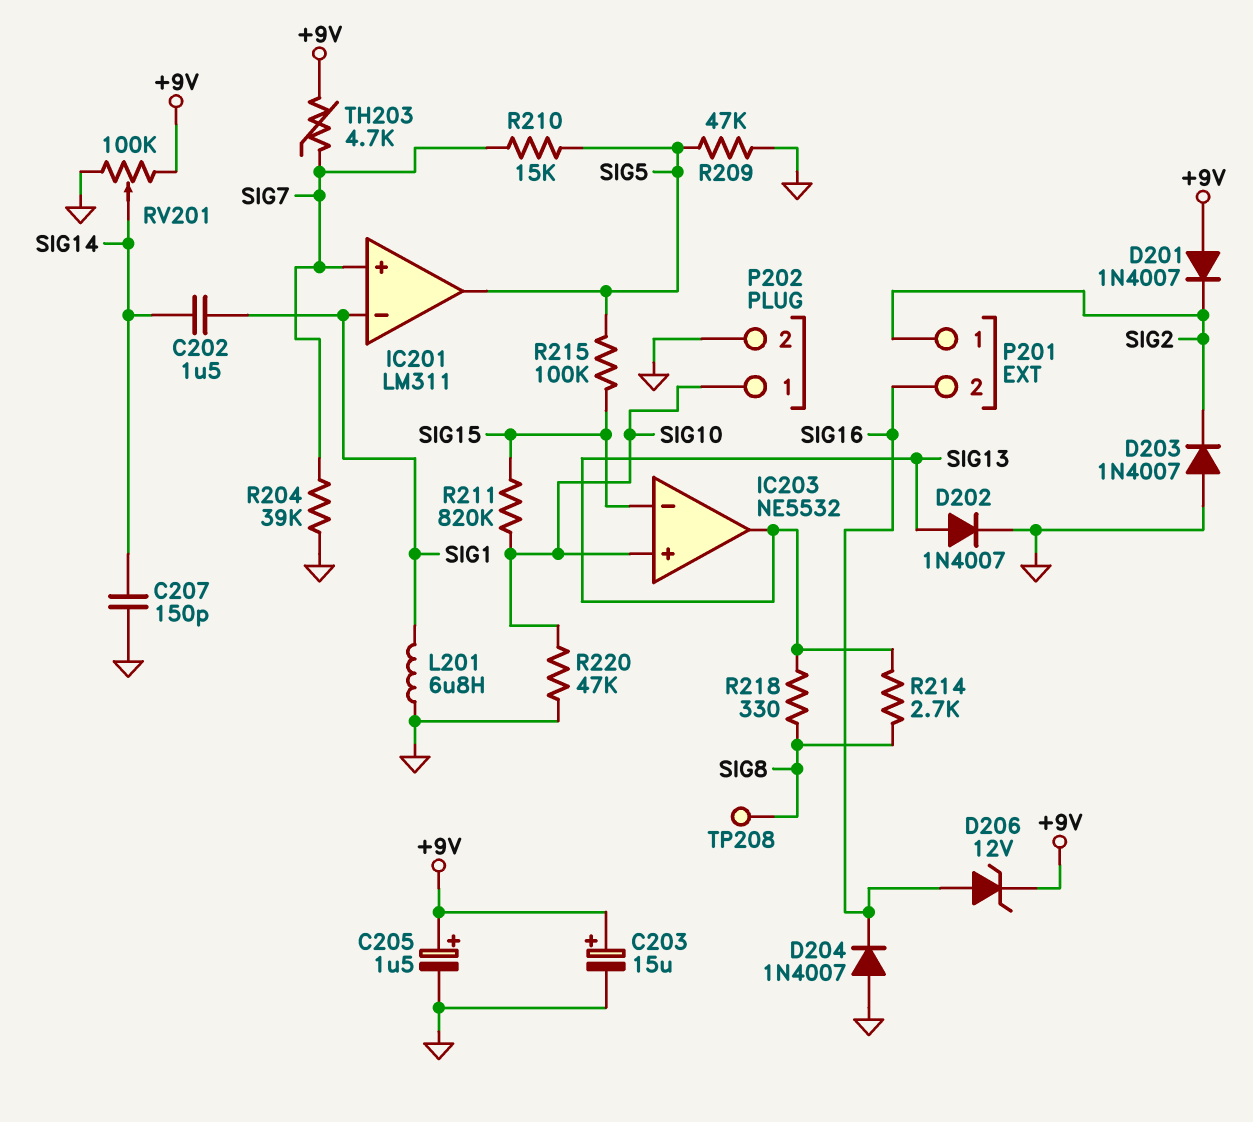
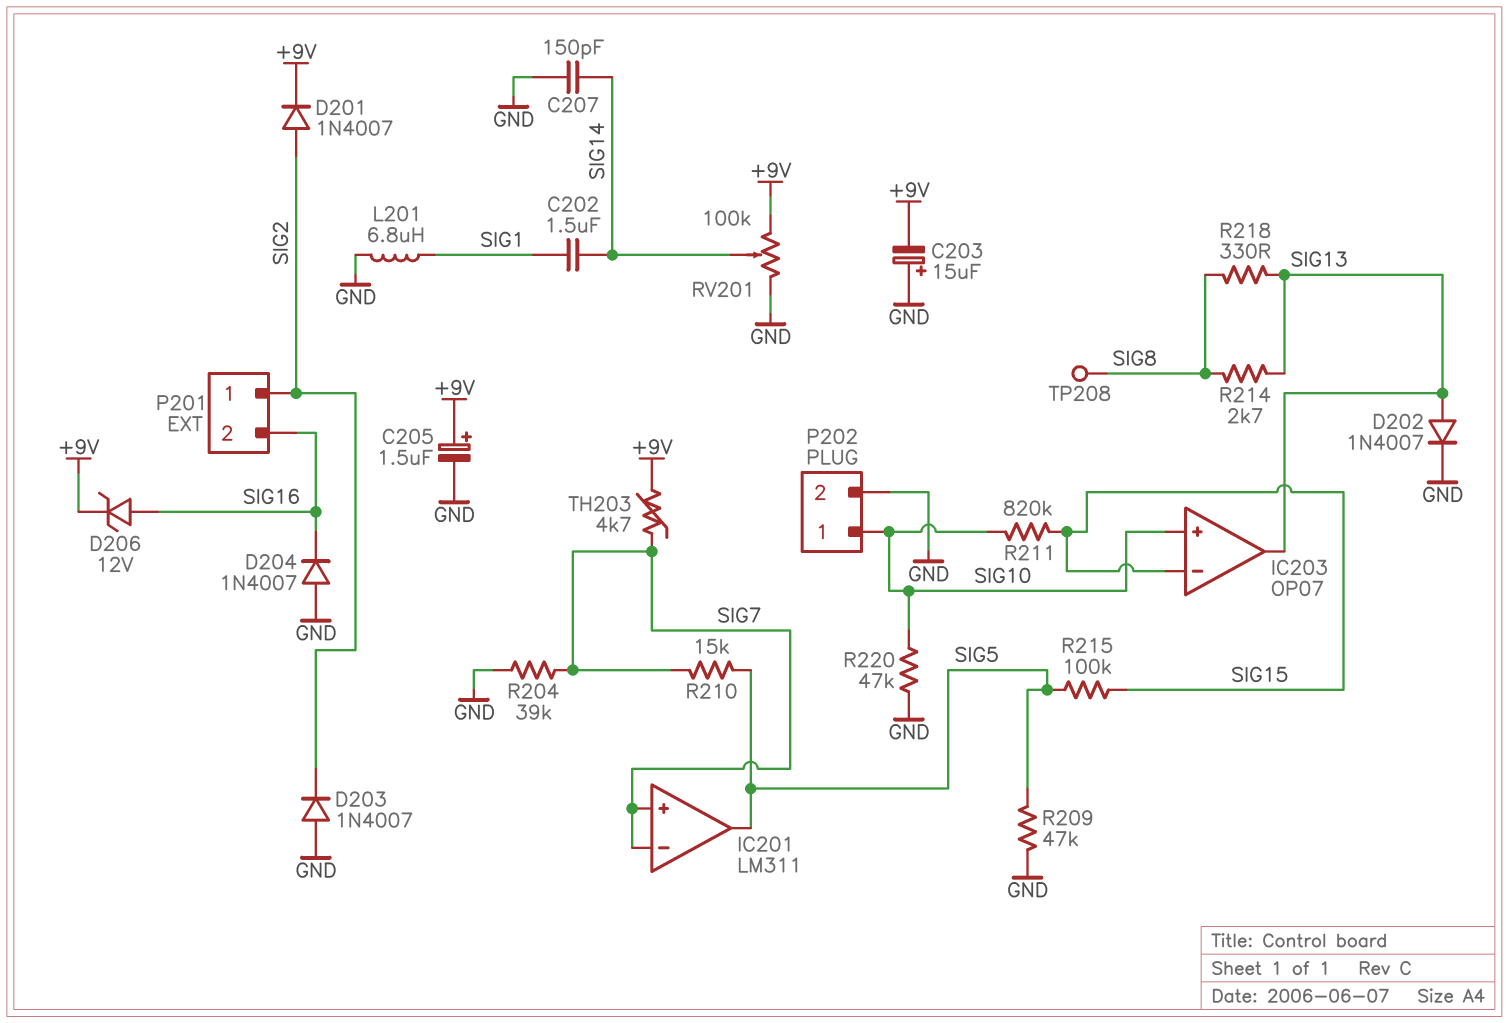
C203: 15uF (plus +9V, minus GND) -> 15uF (plus GND, minus +9V)
D201: diode 1N4007 (A +9V, K SIG2) -> diode 1N4007 (A SIG2, K +9V)
IC201 pin in-: SIG1 -> SIG7
IC203: NE5532 -> OP07

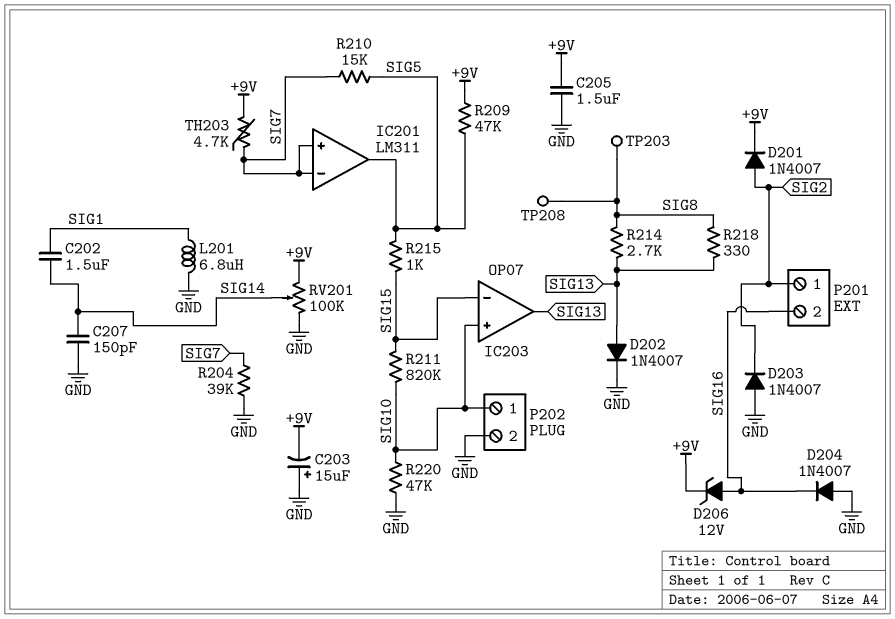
C205: 1.5uF (plus +9V, minus GND) -> 1.5uF (+9V, GND)
R209: 47k (GND, SIG5) -> 47k (+9V, SIG5)
R215: 100k (SIG5, SIG15) -> 1k (SIG5, SIG15)
TP203: none -> test point (SIG8)

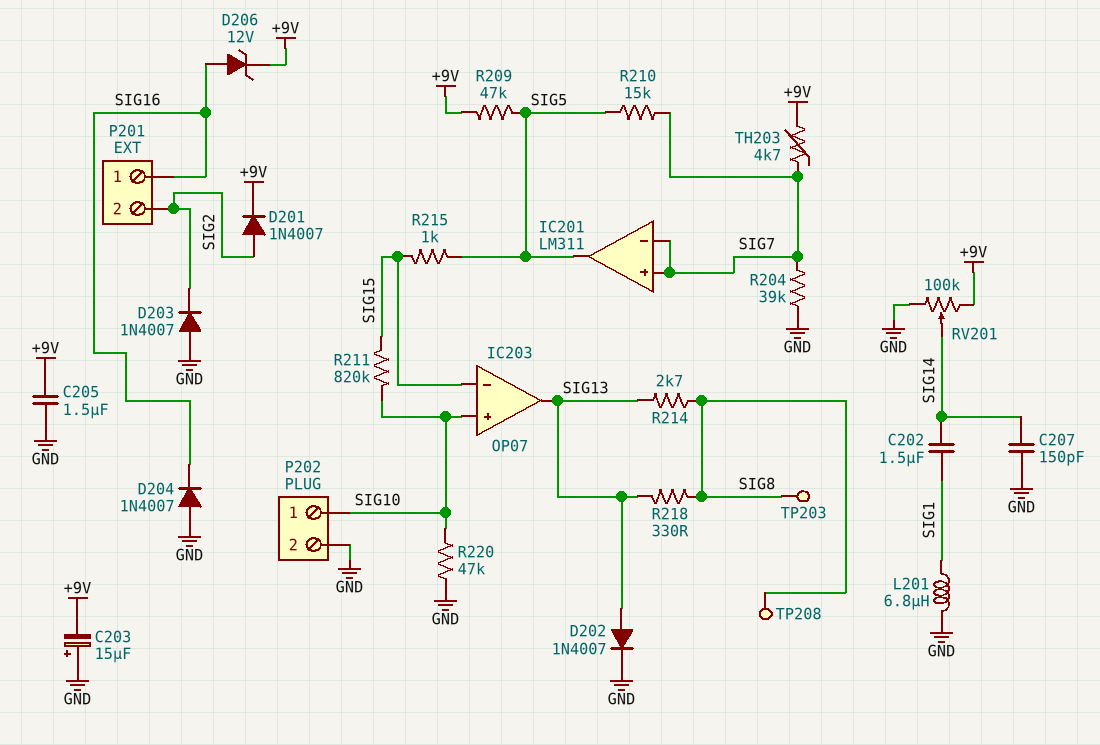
P201 pin 1: SIG2 -> SIG16
P201 pin 2: SIG16 -> SIG2

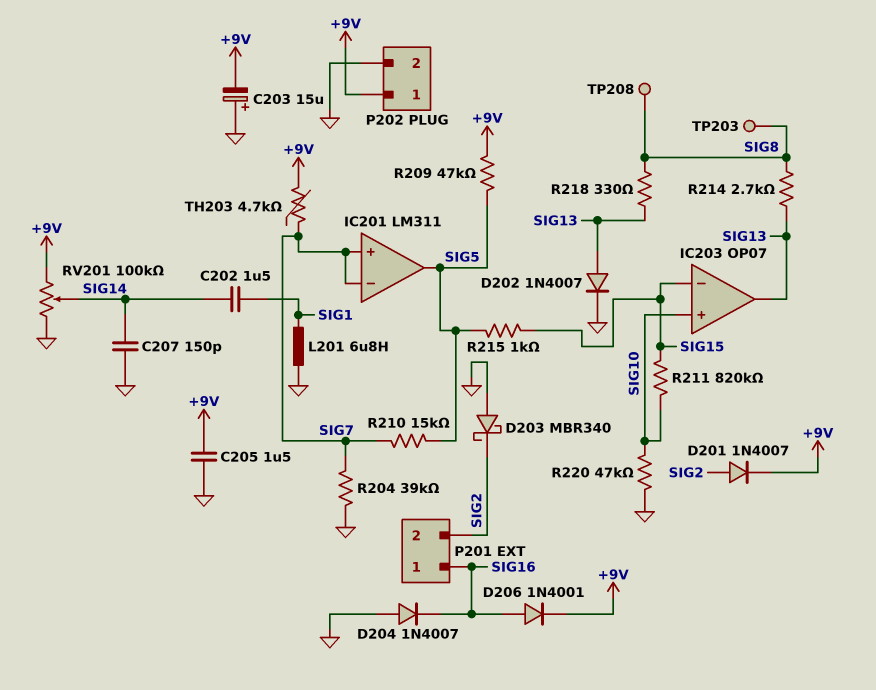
D203: diode 1N4007 (A GND, K SIG2) -> schottky MBR340 (A GND, K SIG2)
D206: zener 12V (A SIG16, K +9V) -> diode 1N4001 (A SIG16, K +9V)
P202 pin 1: SIG10 -> +9V

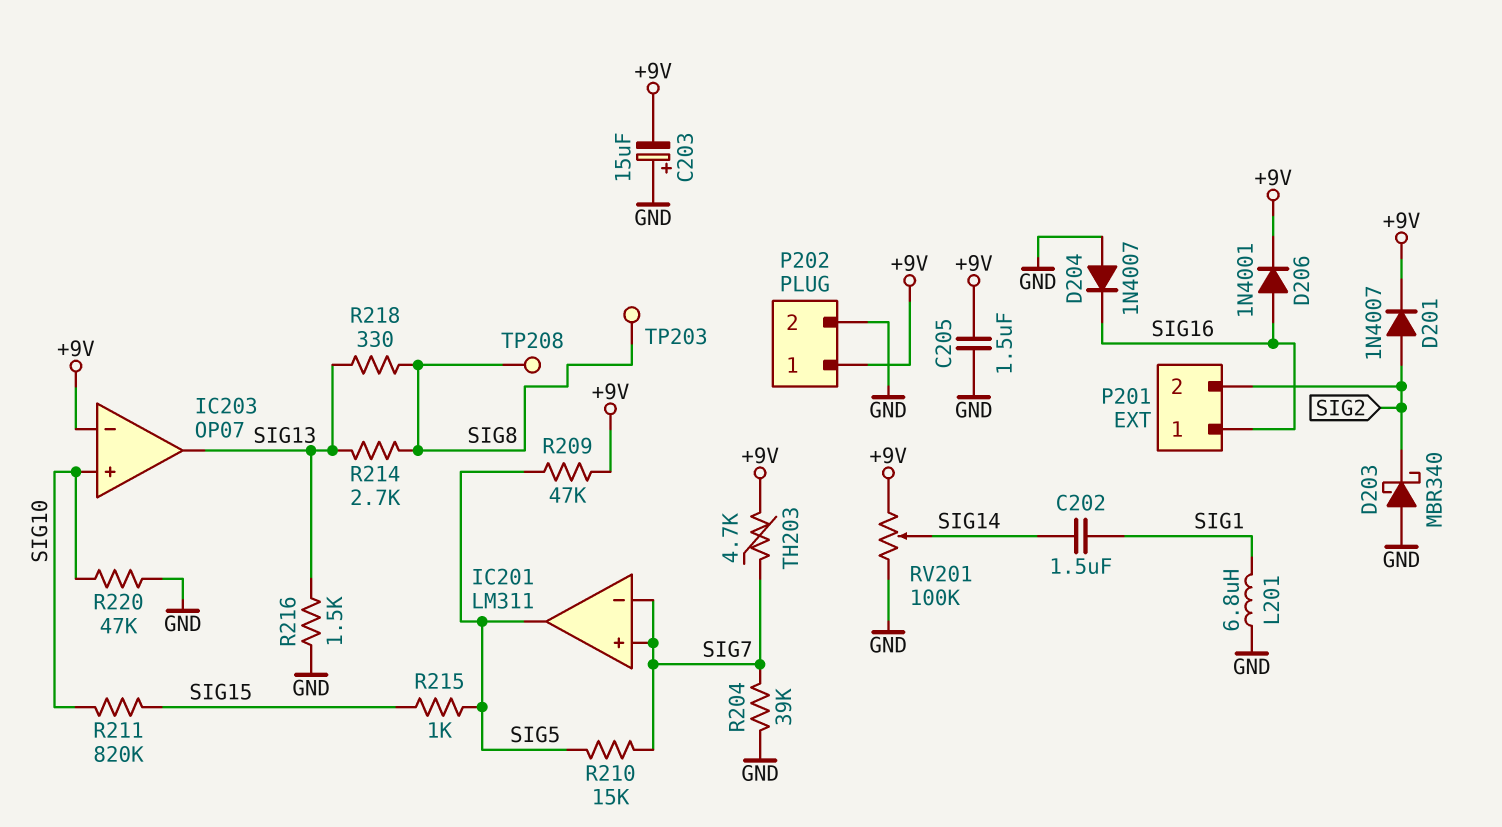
C207: 150pF (GND, SIG14) -> none
D202: diode 1N4007 (A SIG13, K GND) -> none
IC203 pin in-: SIG15 -> +9V
R216: none -> 1.5k (GND, SIG13)

